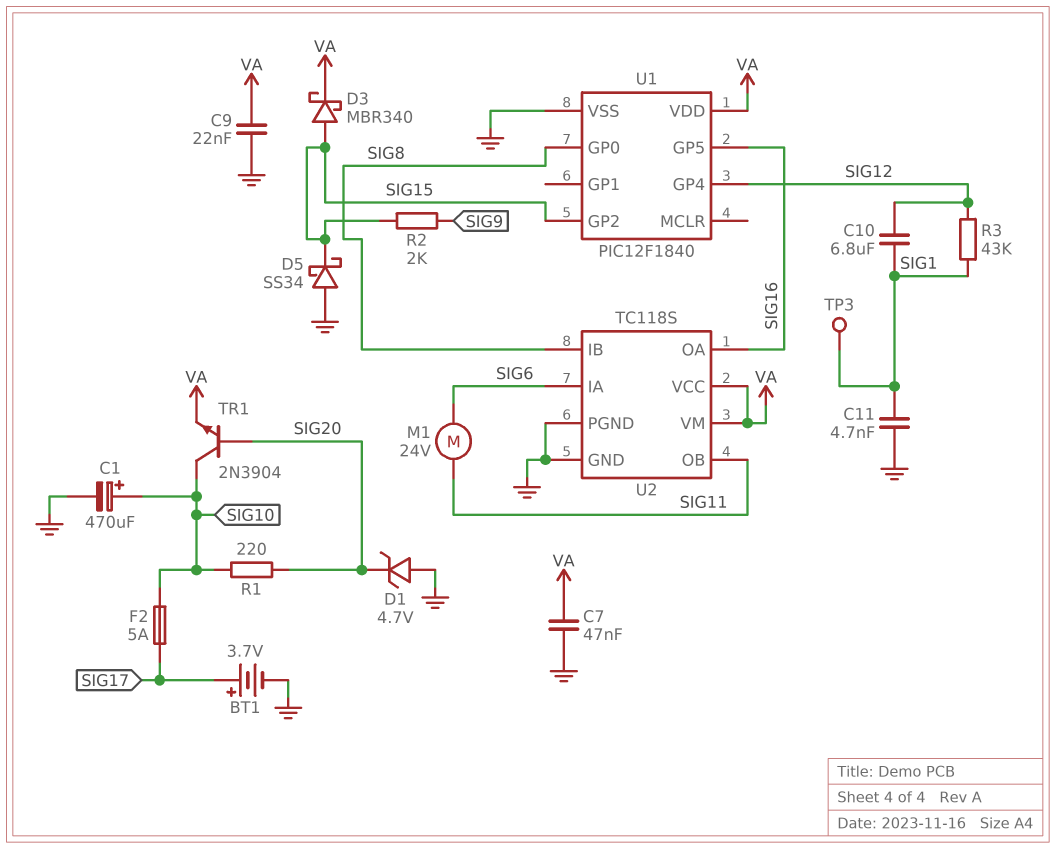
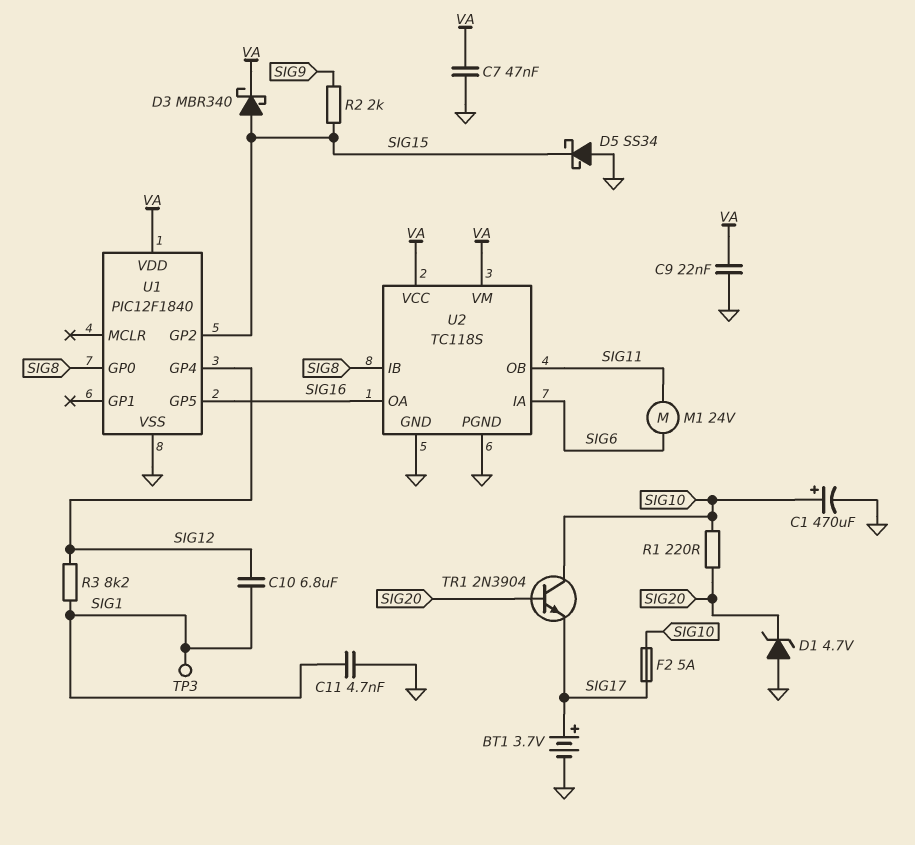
R3: 43k (SIG1, SIG12) -> 8.2k (SIG1, SIG12)
TR1: NPN 2N3904 (B SIG20, C SIG10, E VA) -> NPN 2N3904 (B SIG20, C SIG10, E SIG17)

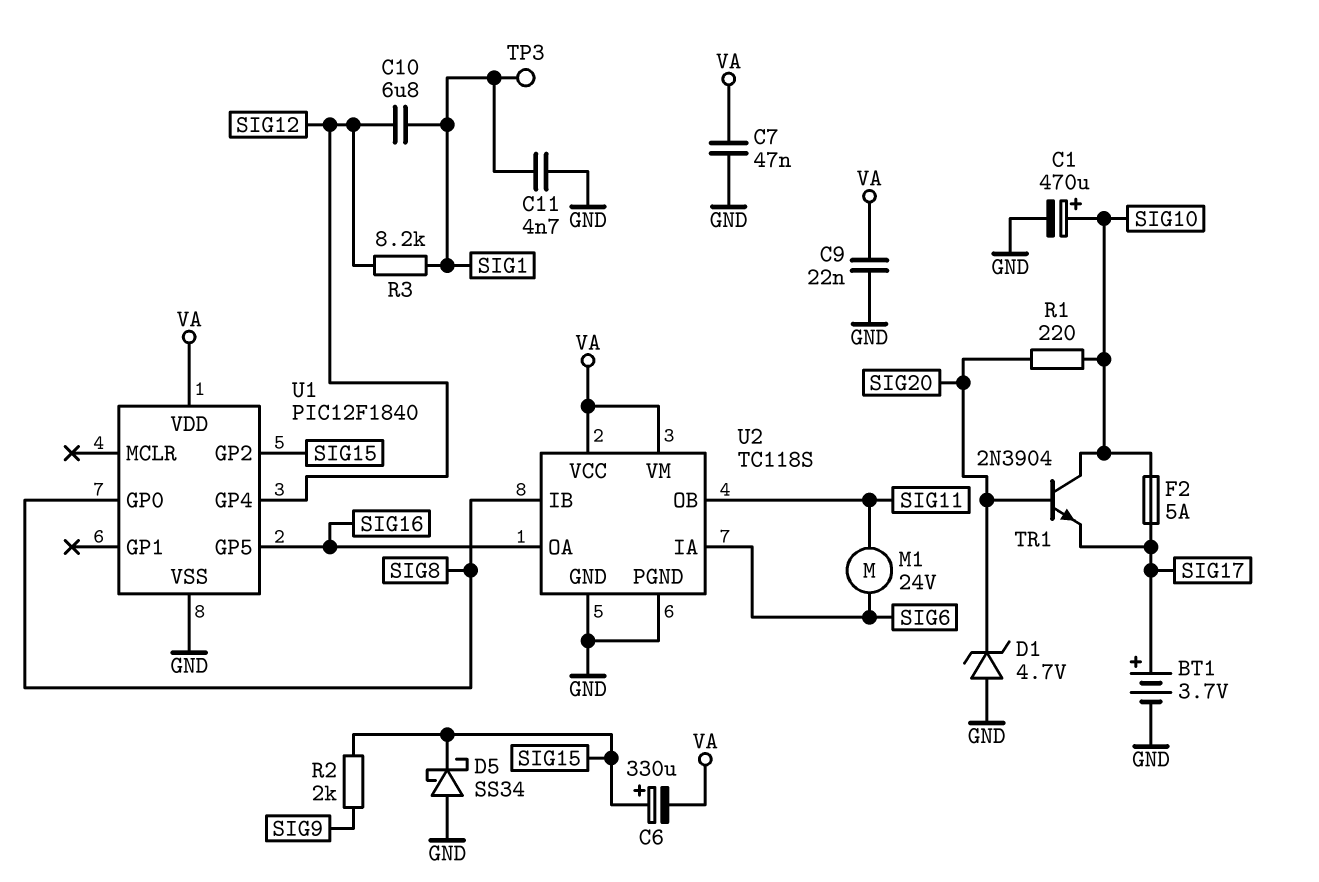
C6: none -> 330uF (plus SIG15, minus VA)
D3: schottky MBR340 (A SIG15, K VA) -> none

